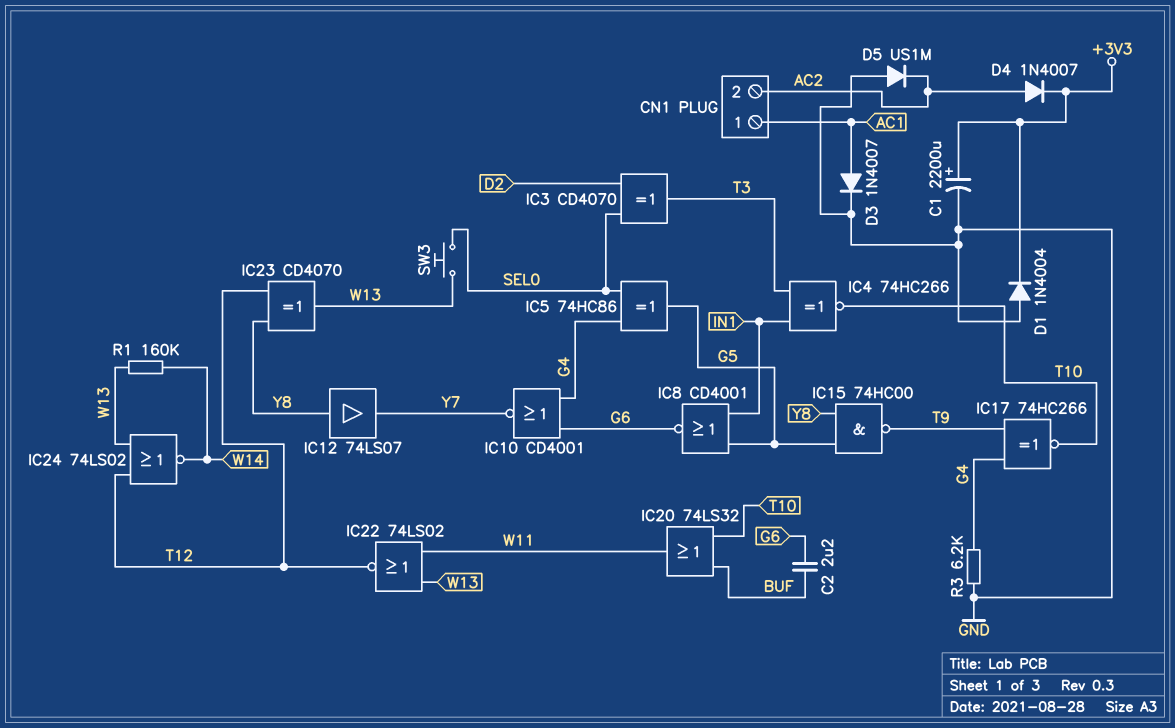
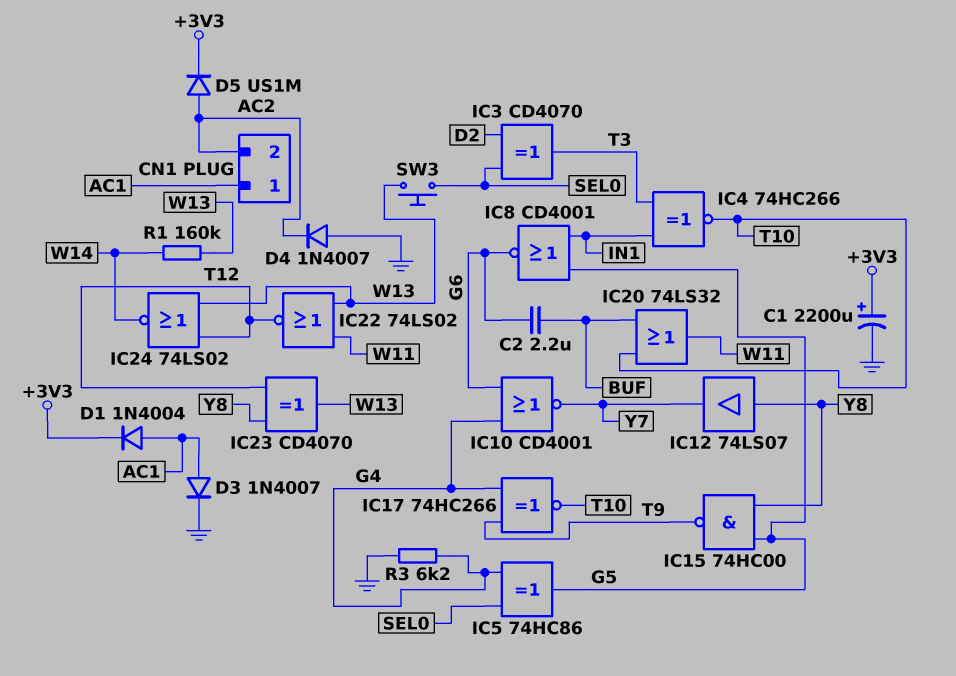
D1: diode 1N4004 (A GND, K +3V3) -> diode 1N4004 (A AC1, K +3V3)
D4: diode 1N4007 (A AC2, K +3V3) -> diode 1N4007 (A GND, K AC2)
D5: diode US1M (A GND, K AC2) -> diode US1M (A AC2, K +3V3)

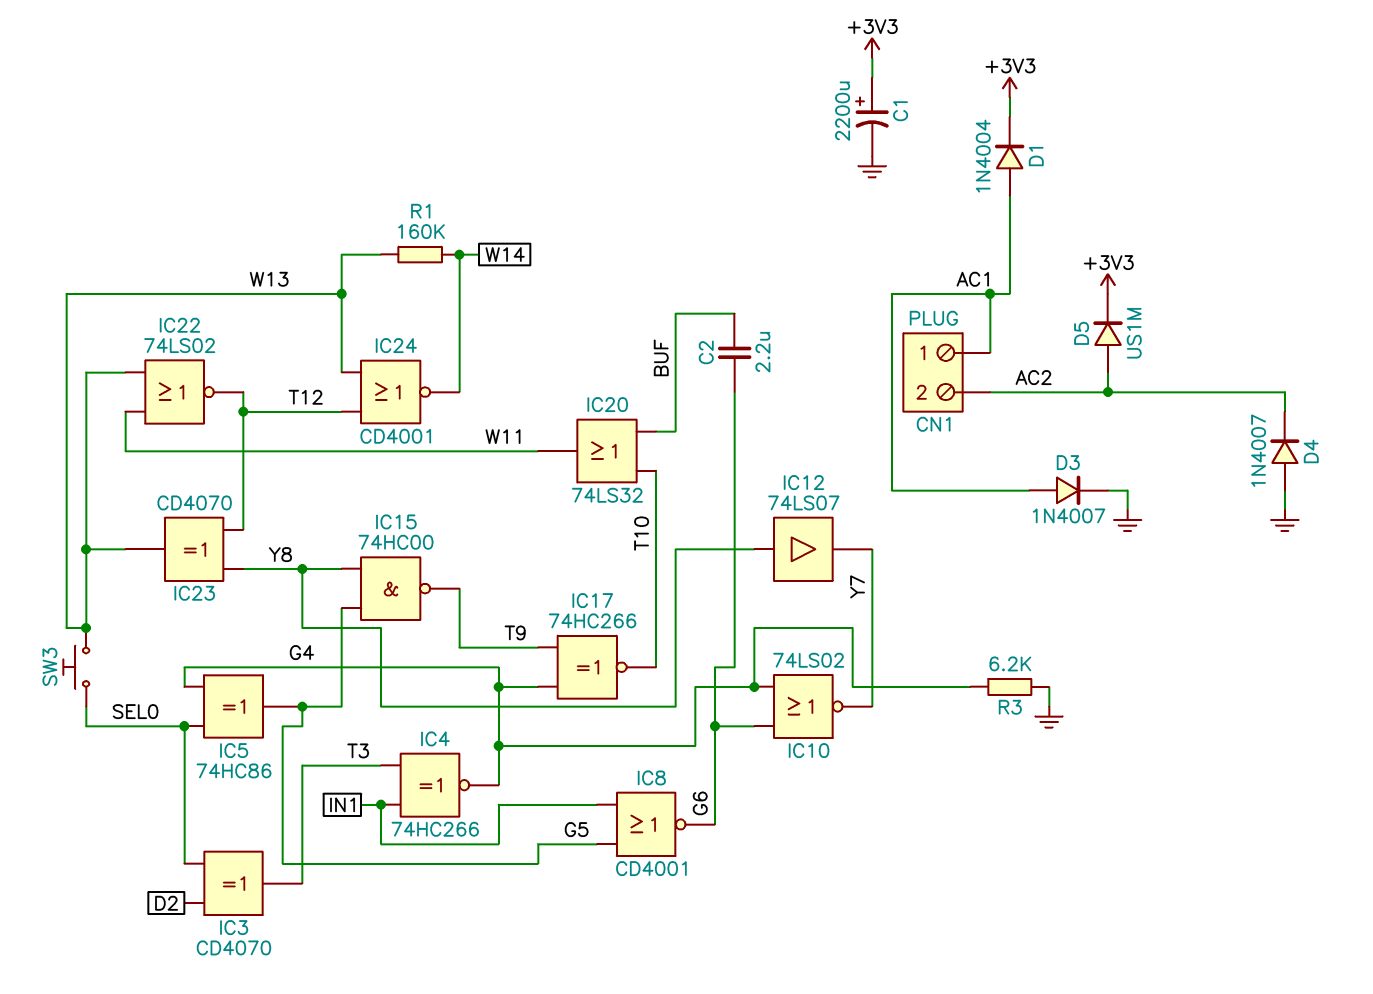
IC4: XNOR 74HC266 (in IN1, in T3, out T10) -> XNOR 74HC266 (in IN1, in T3, out G4)
IC10: NOR CD4001 (in G4, in G6, out Y7) -> NOR 74LS02 (in G4, in G6, out Y7)
IC24: NOR 74LS02 (in T12, in W13, out W14) -> NOR CD4001 (in T12, in W13, out W14)

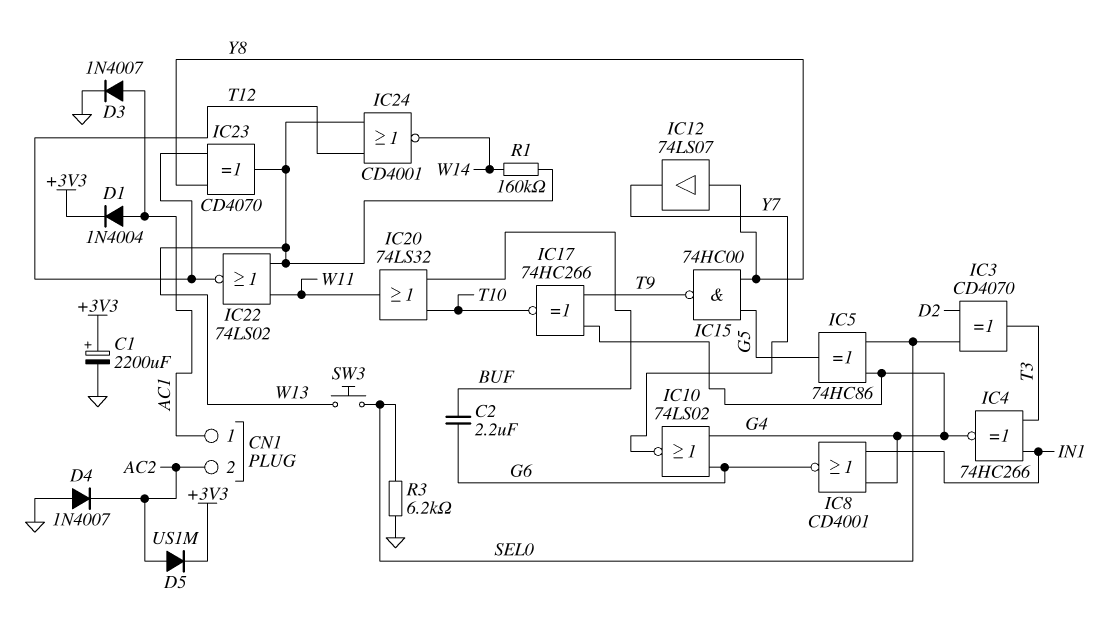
IC8: NOR CD4001 (in G5, in IN1, out G6) -> NOR CD4001 (in G4, in IN1, out G6)
R3: 6.2k (G4, GND) -> 6.2k (GND, SEL0)

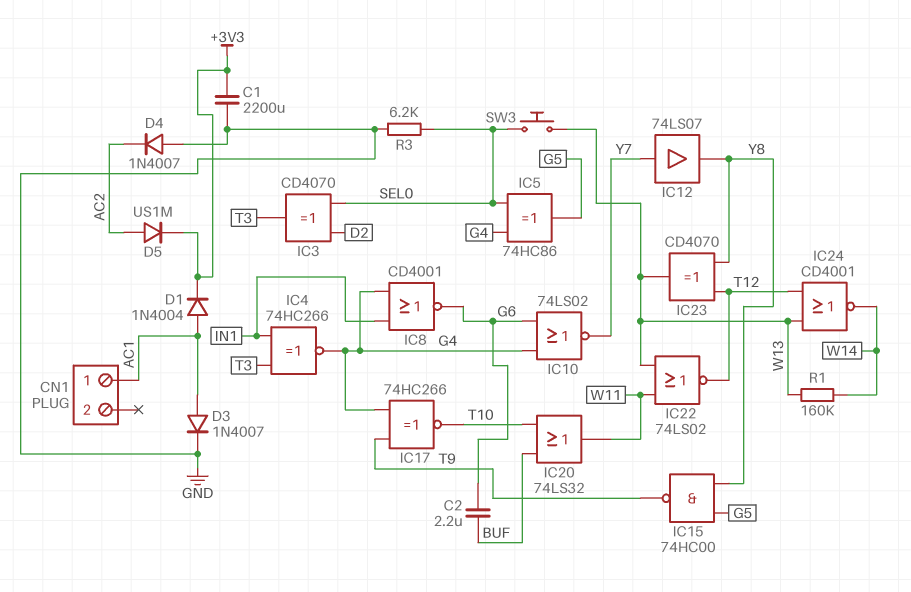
C1: 2200uF (plus +3V3, minus GND) -> 2200uF (+3V3, GND)
CN1 pin 2: AC2 -> none
IC12: buffer 74LS07 (in Y8, out Y7) -> buffer 74LS07 (in Y7, out Y8)

